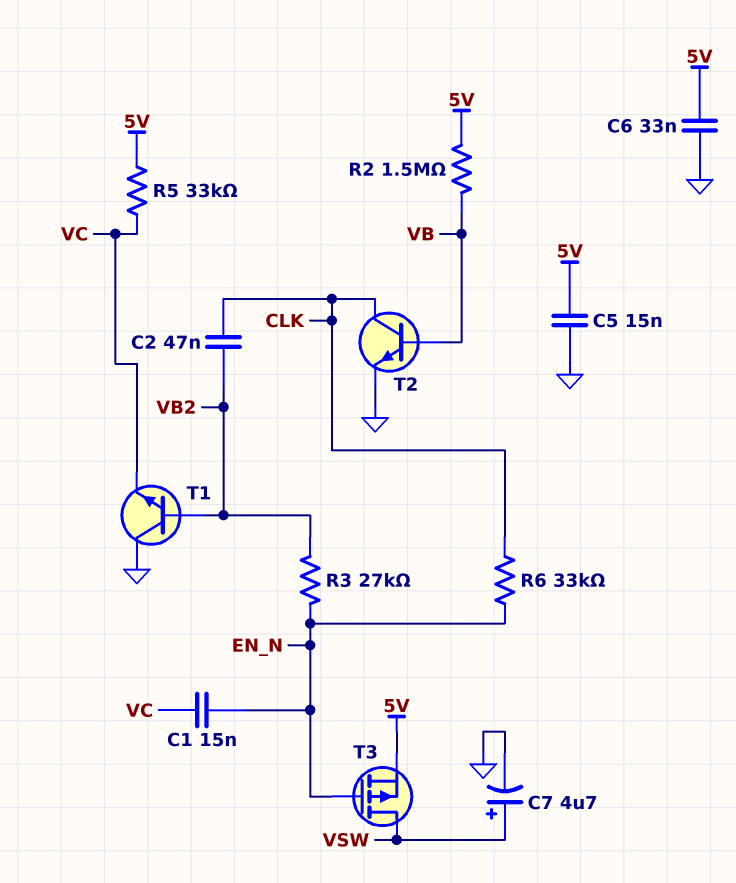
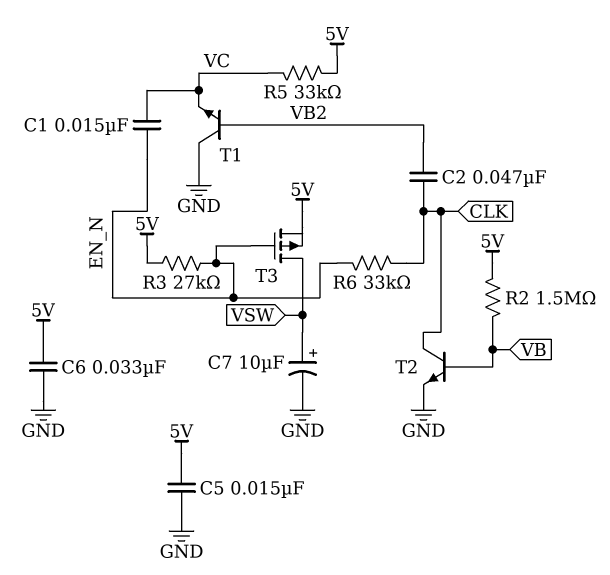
C7: 4.7uF (plus VSW, minus GND) -> 10uF (plus VSW, minus GND)
R3: 27k (EN_N, VB2) -> 27k (5V, EN_N)

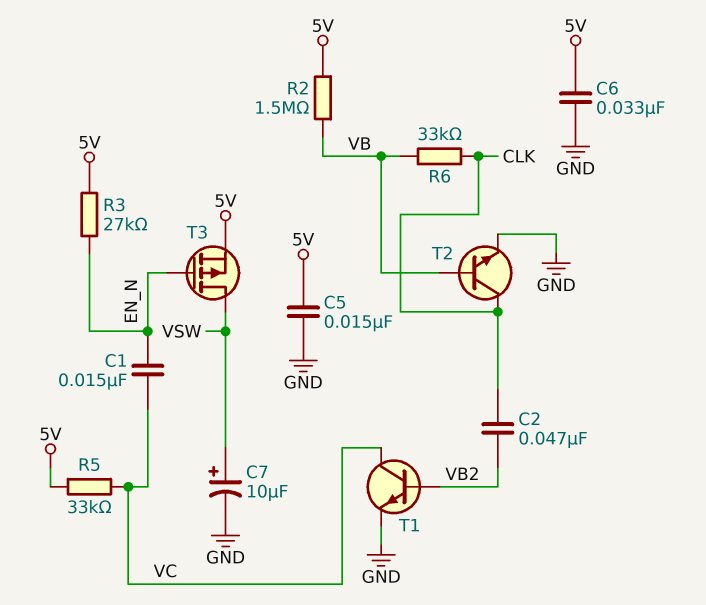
R6: 33k (CLK, EN_N) -> 33k (CLK, VB)
T1: NPN (B VB2, C GND, E VC) -> NPN (B VB2, C VC, E GND)

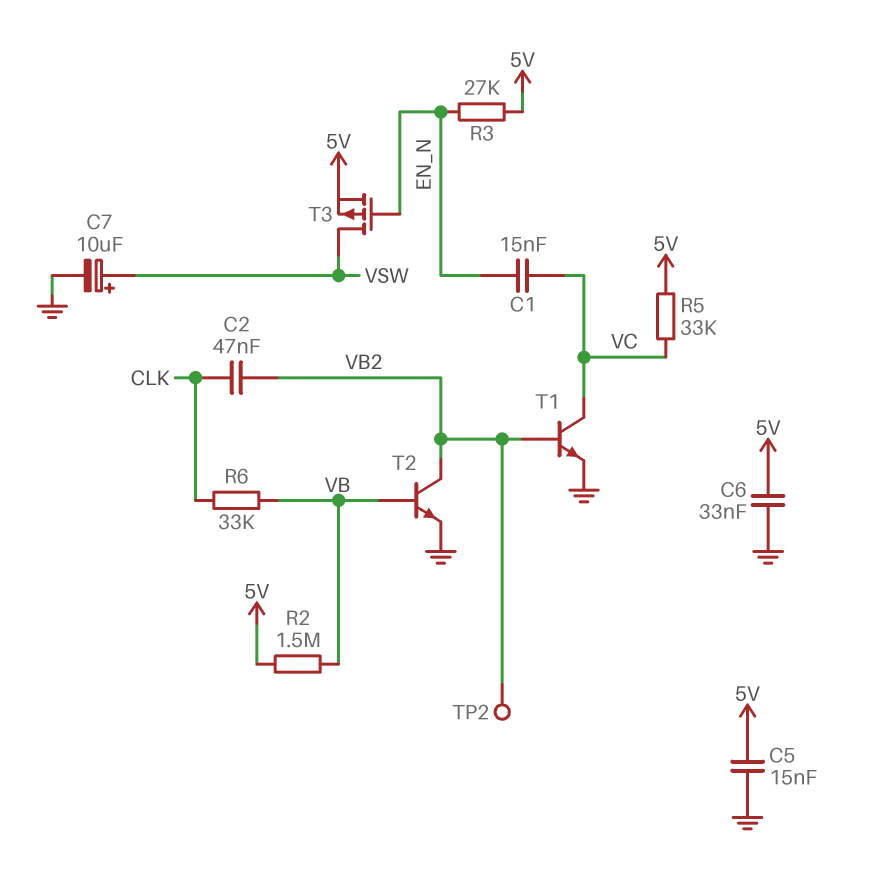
T2: NPN (B VB, C CLK, E GND) -> NPN (B VB, C VB2, E GND)
TP2: none -> test point (VB2)

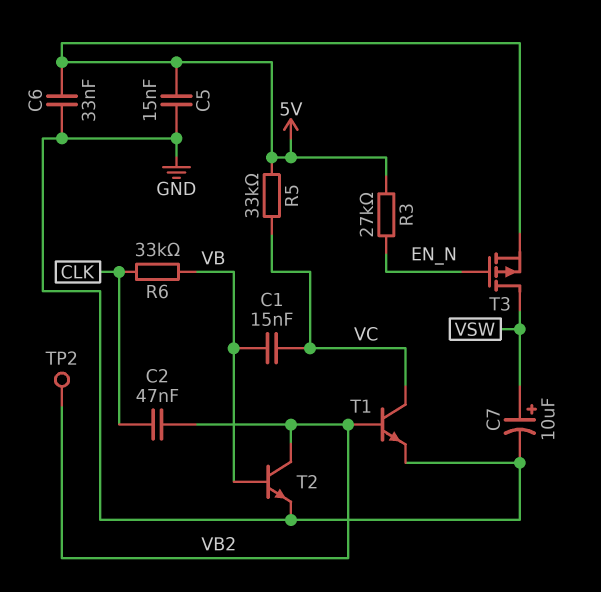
C1: 15nF (EN_N, VC) -> 15nF (VB, VC)
R2: 1.5M (5V, VB) -> none

